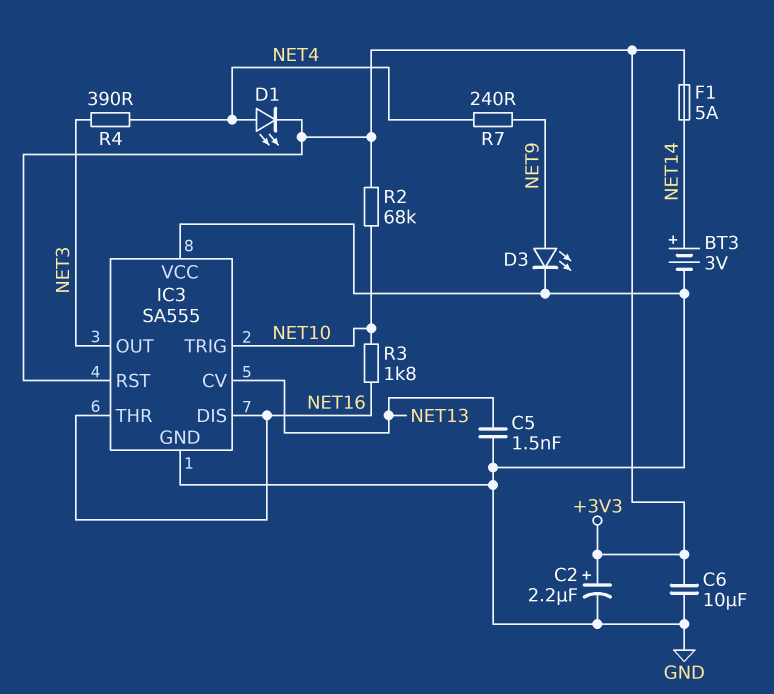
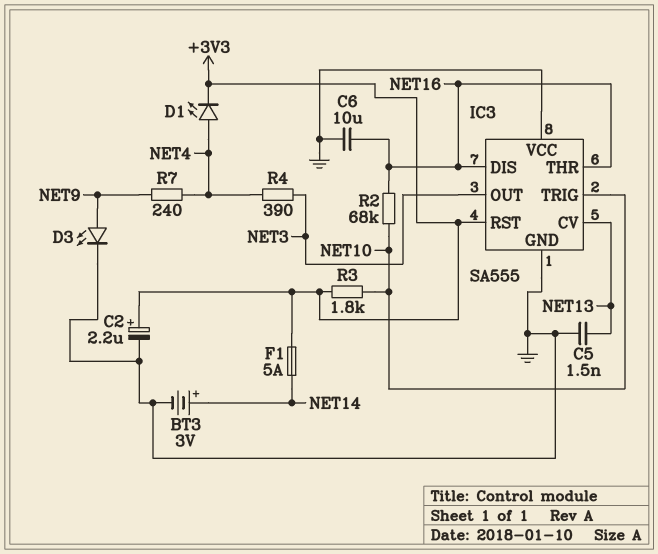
C6: 10uF (+3V3, GND) -> 10uF (GND, NET16)
R2: 68k (+3V3, NET10) -> 68k (NET10, NET16)
R3: 1.8k (NET10, NET16) -> 1.8k (+3V3, NET10)

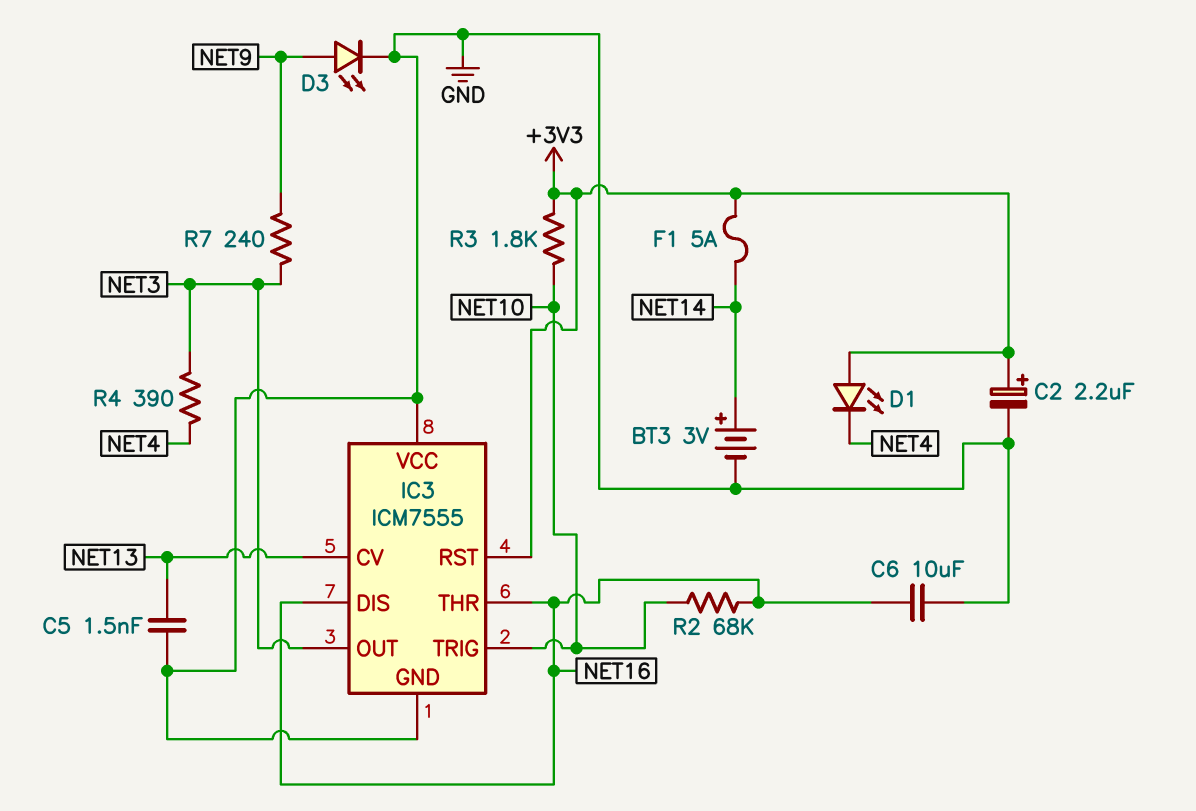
D1: LED (A NET4, K +3V3) -> LED (A +3V3, K NET4)
IC3: SA555 -> ICM7555
R7: 240 (NET4, NET9) -> 240 (NET3, NET9)

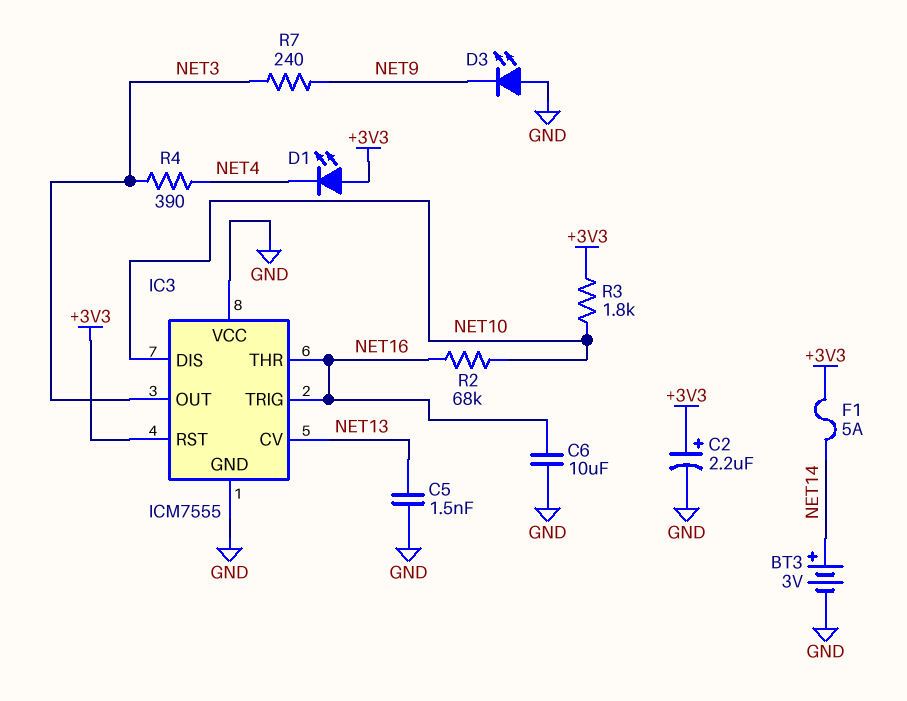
D3: LED (A NET9, K GND) -> LED (A GND, K NET9)
IC3 pin DIS: NET16 -> NET10
IC3 pin TRIG: NET10 -> NET16

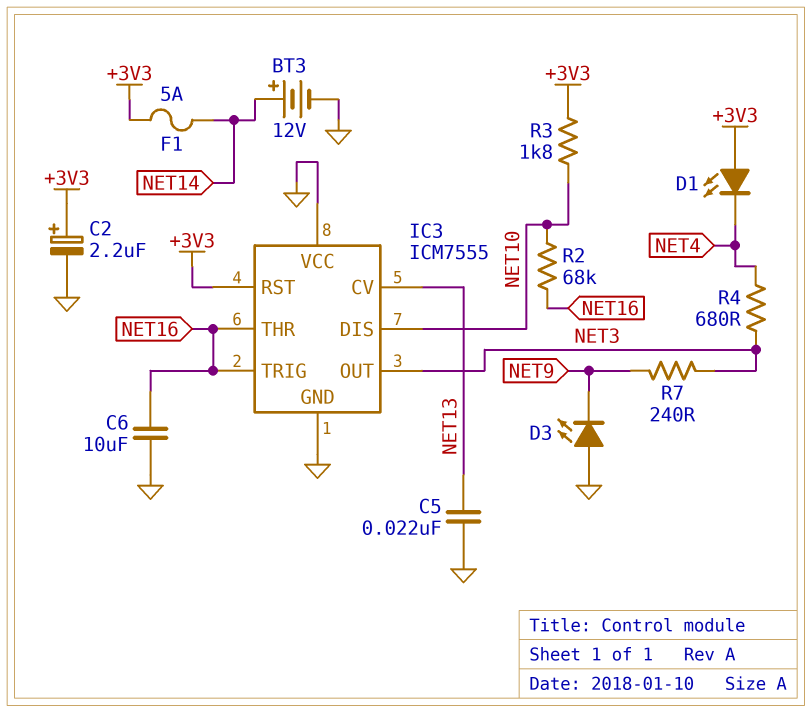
BT3: 3V (plus NET14, minus GND) -> 12V (plus NET14, minus GND)
C5: 1.5nF (GND, NET13) -> 22nF (GND, NET13)
R4: 390 (NET3, NET4) -> 680 (NET3, NET4)

